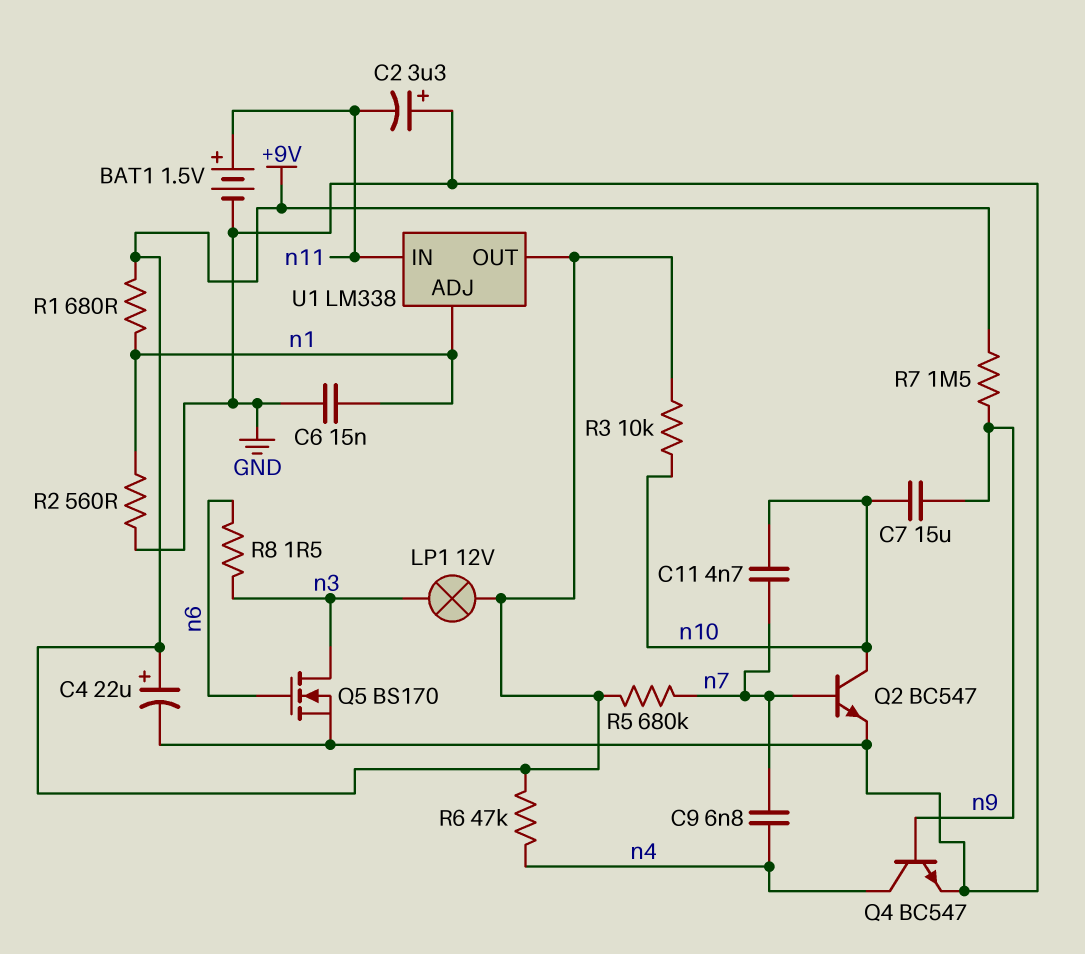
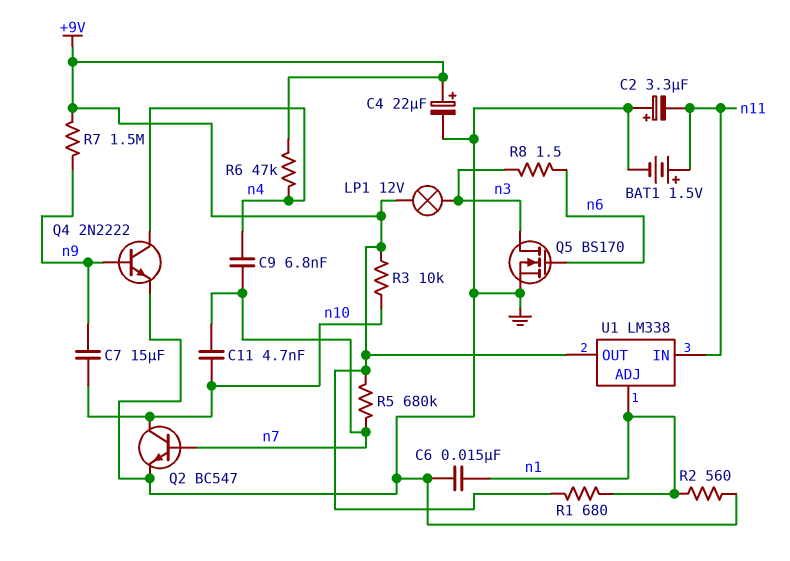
Q4: NPN BC547 (B n9, C n4, E GND) -> NPN 2N2222 (B n9, C n4, E GND)

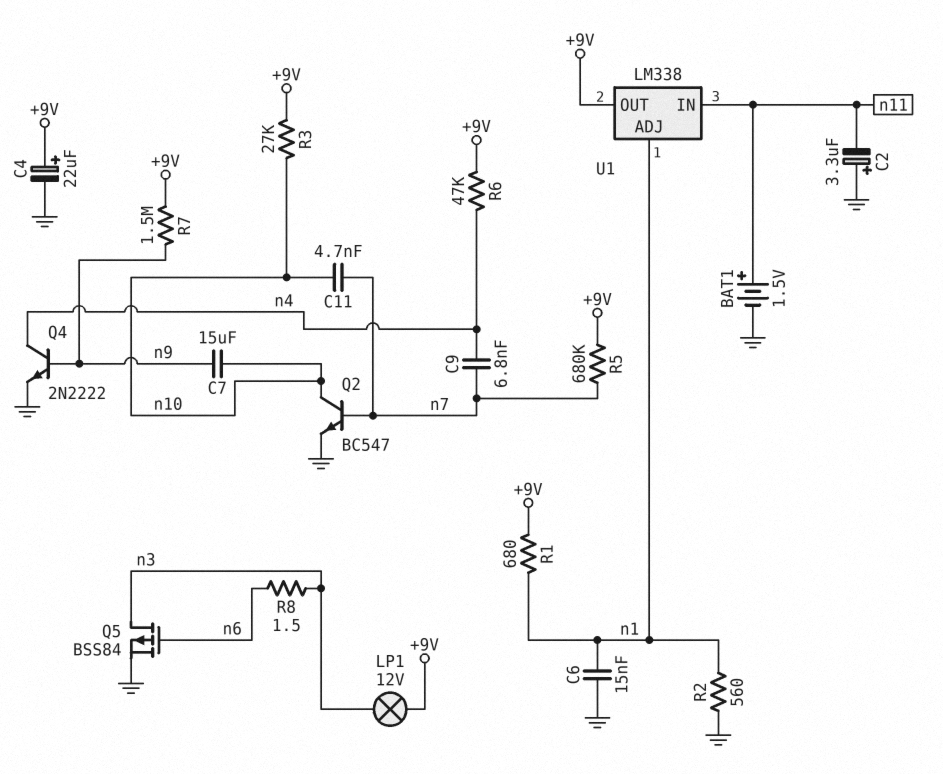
Q5: NMOS BS170 (G n6, D n3, S GND) -> PMOS BSS84 (G n6, D n3, S GND)
R3: 10k (+9V, n10) -> 27k (+9V, n10)

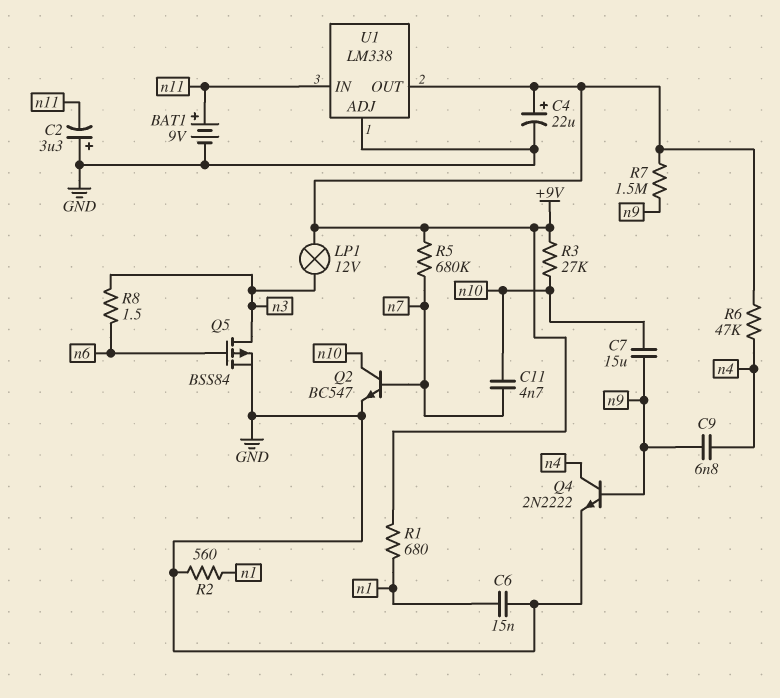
BAT1: 1.5V (plus n11, minus GND) -> 9V (plus n11, minus GND)
C9: 6.8nF (n4, n7) -> 6.8nF (n4, n9)
U1 pin ADJ: n1 -> GND

